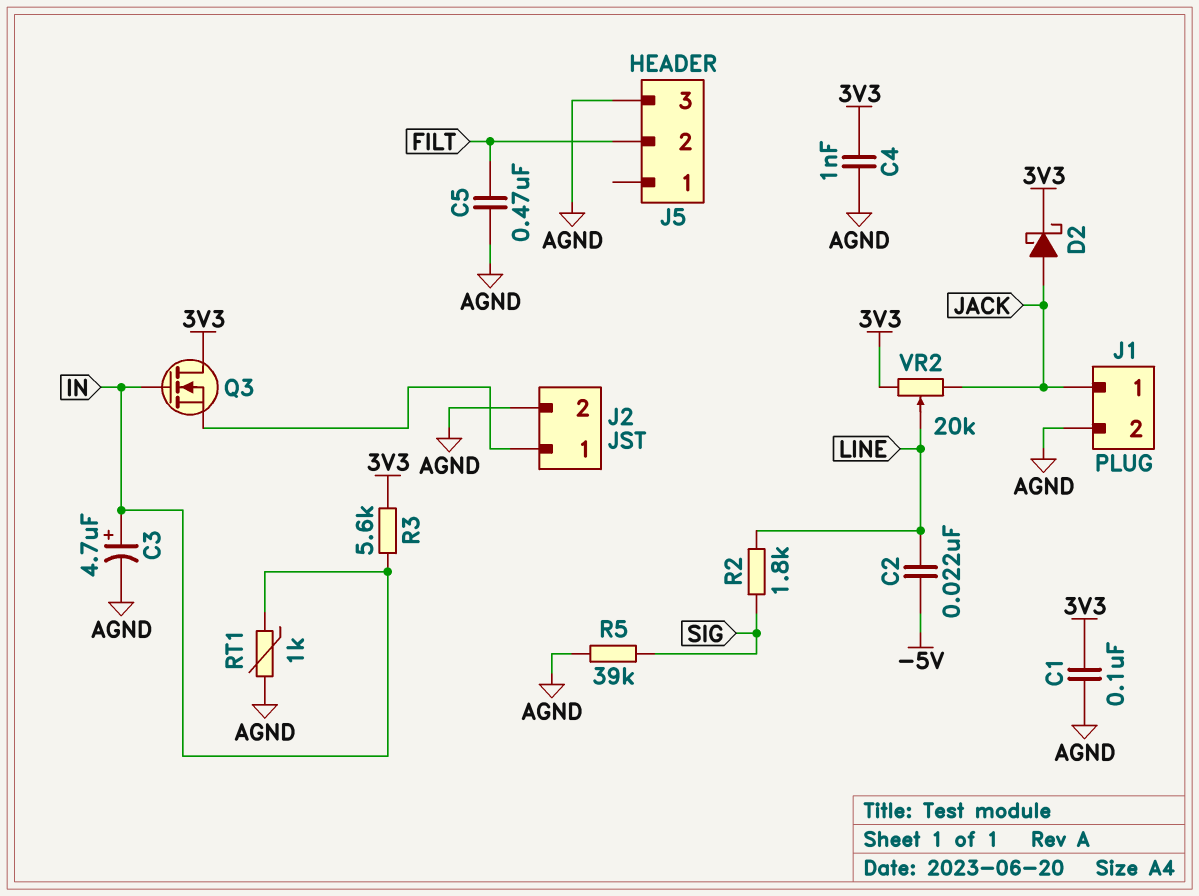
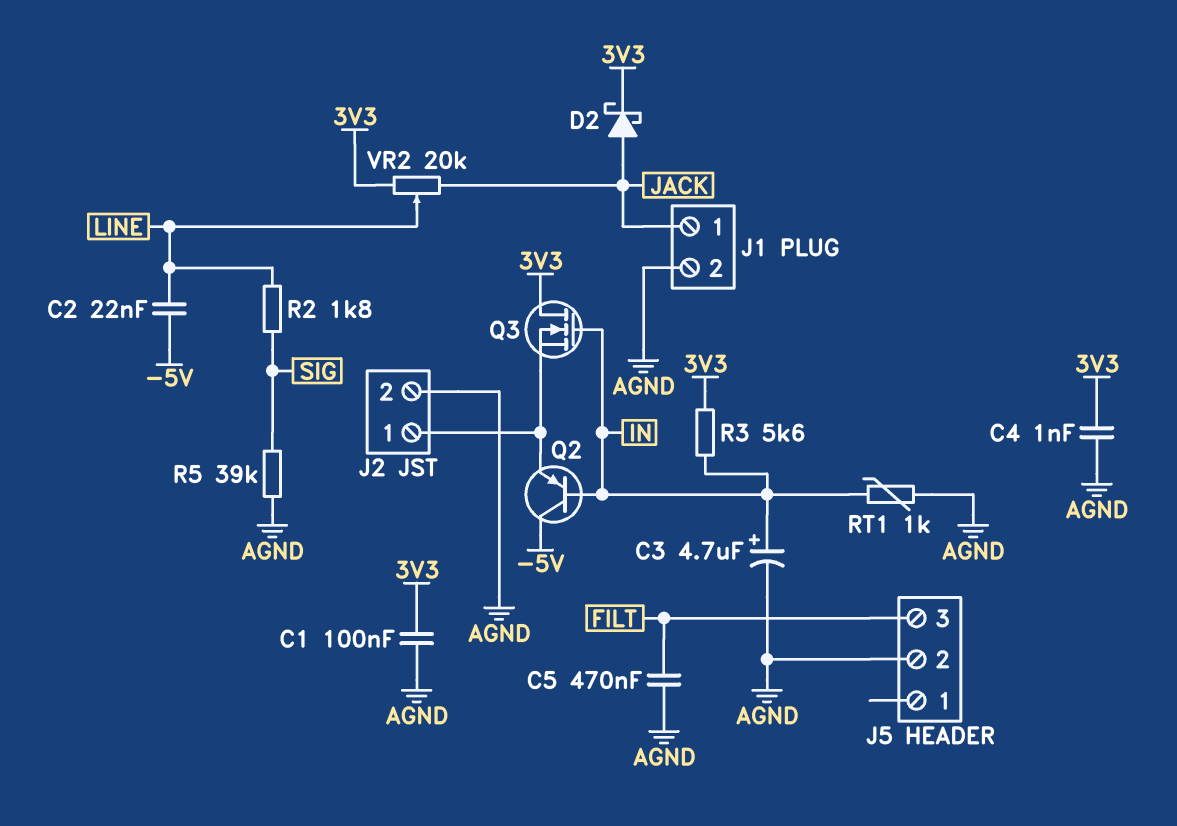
J5 pin 2: FILT -> AGND
J5 pin 3: AGND -> FILT
Q2: none -> PNP (B IN, C -5V, E J2/1)

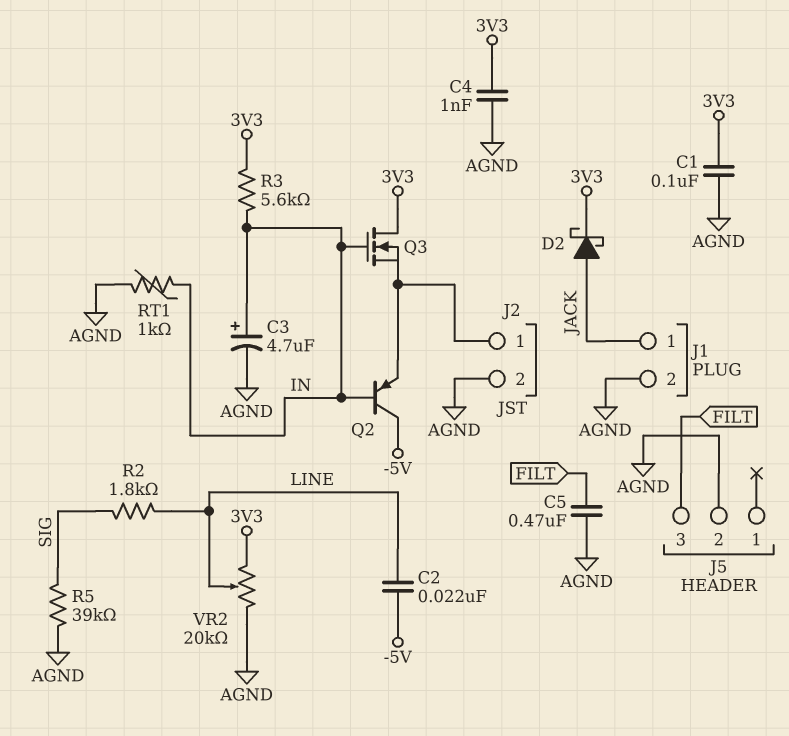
VR2: 20k (3V3, JACK, wiper LINE) -> 20k (3V3, AGND, wiper LINE)

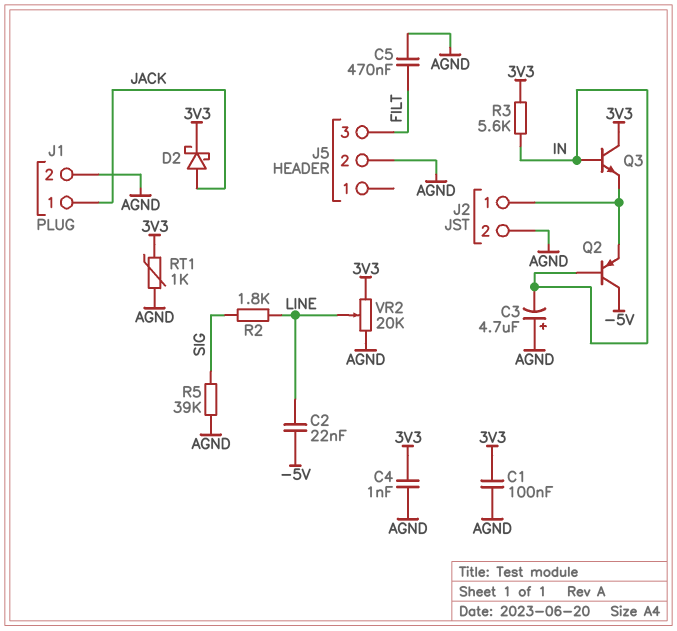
C3: 4.7uF (plus IN, minus AGND) -> 4.7uF (plus AGND, minus IN)
Q3: NMOS (G IN, D 3V3, S J2/1) -> NPN (B IN, C 3V3, E J2/1)
RT1: 1k (AGND, IN) -> 1k (3V3, AGND)

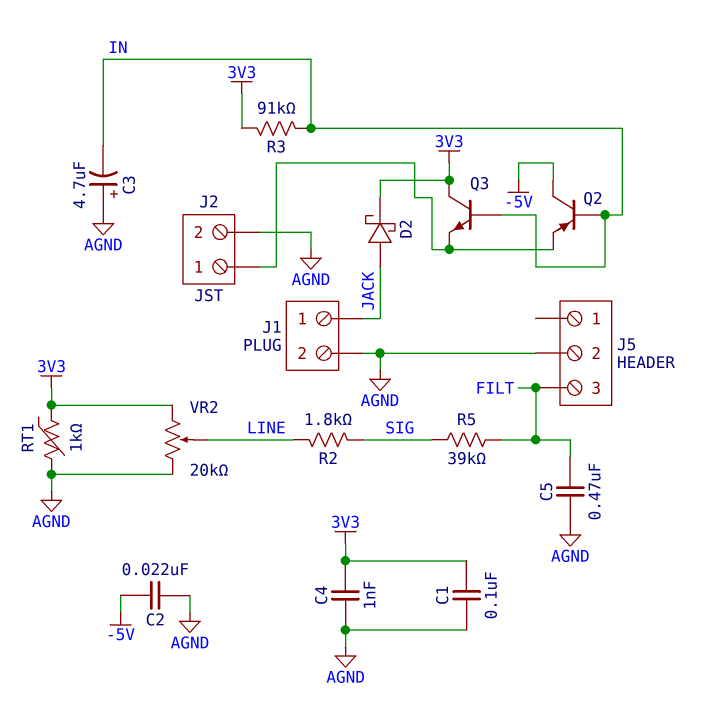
C2: 22nF (-5V, LINE) -> 22nF (-5V, AGND)
R3: 5.6k (3V3, IN) -> 91k (3V3, IN)
R5: 39k (AGND, SIG) -> 39k (FILT, SIG)

